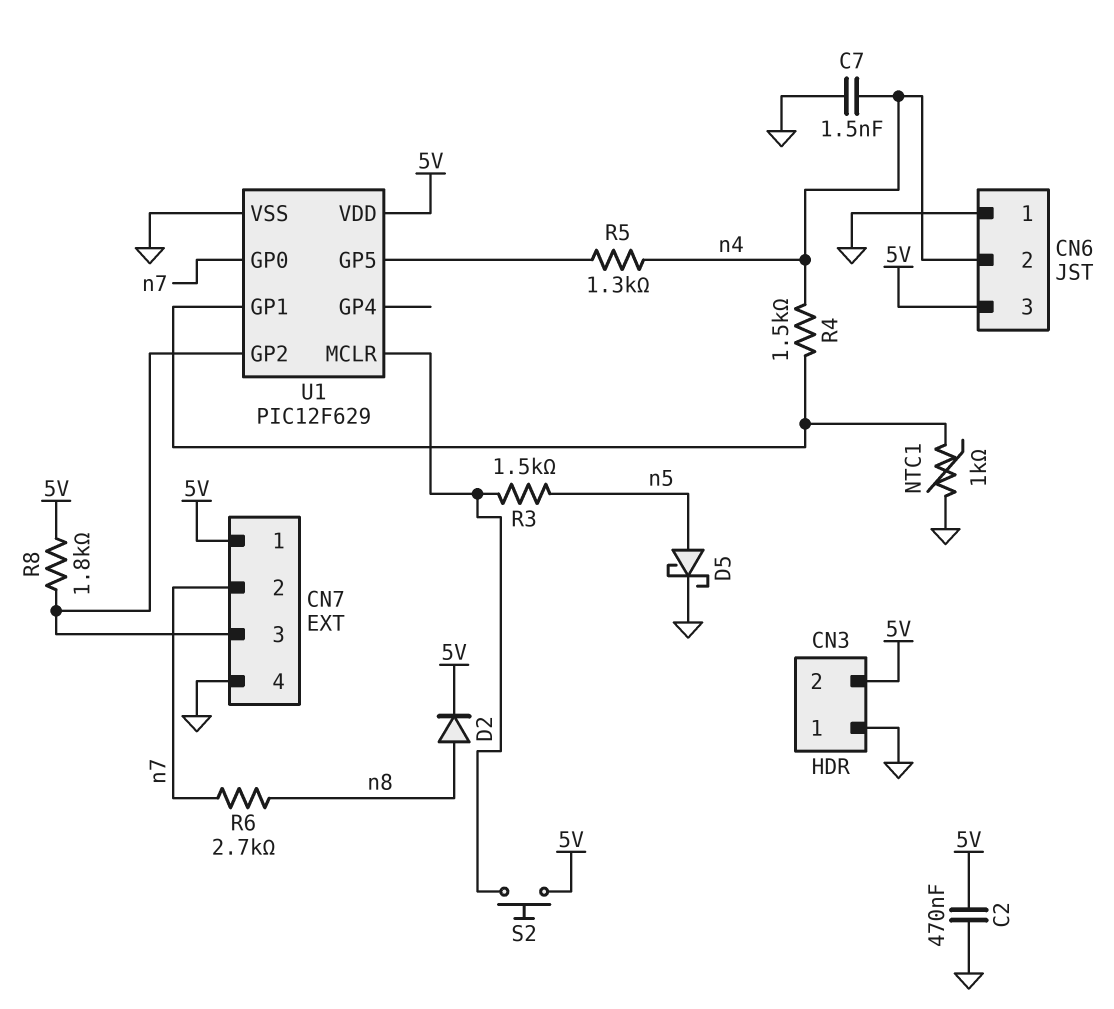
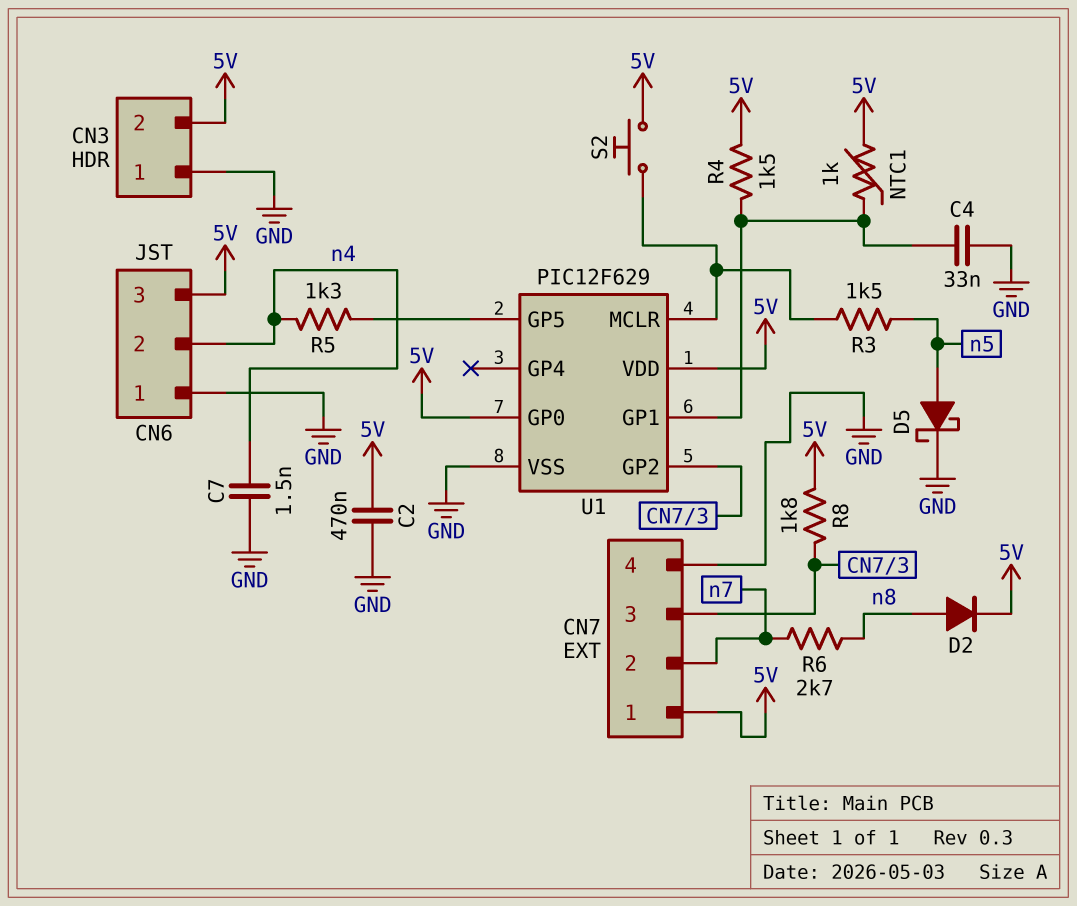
C4: none -> 33nF (GND, U1/GP1)
NTC1: 1k (GND, U1/GP1) -> 1k (5V, U1/GP1)
R4: 1.5k (U1/GP1, n4) -> 1.5k (5V, U1/GP1)
U1 pin GP0: n7 -> 5V

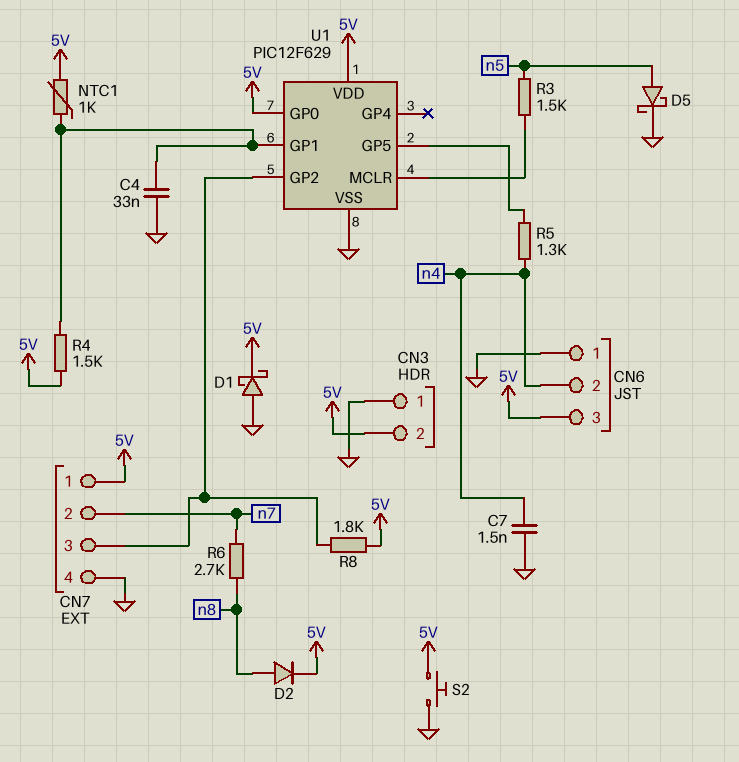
C2: 470nF (5V, GND) -> none
D1: none -> schottky (A GND, K 5V)
S2: button (5V, U1/MCLR) -> button (5V, GND)

